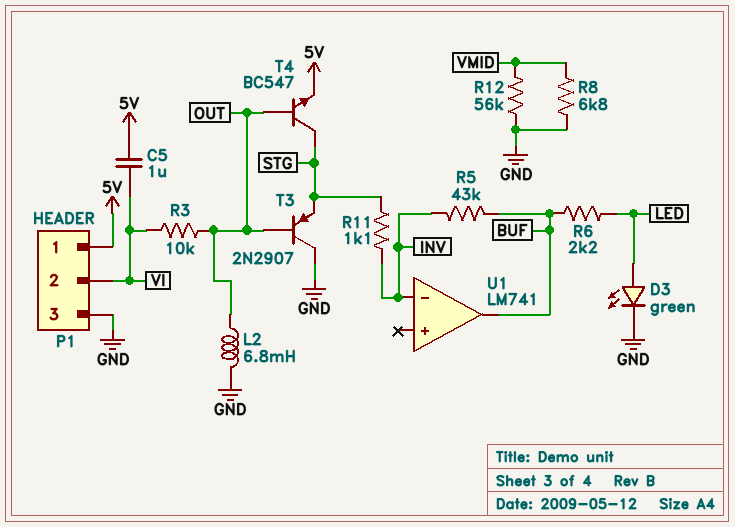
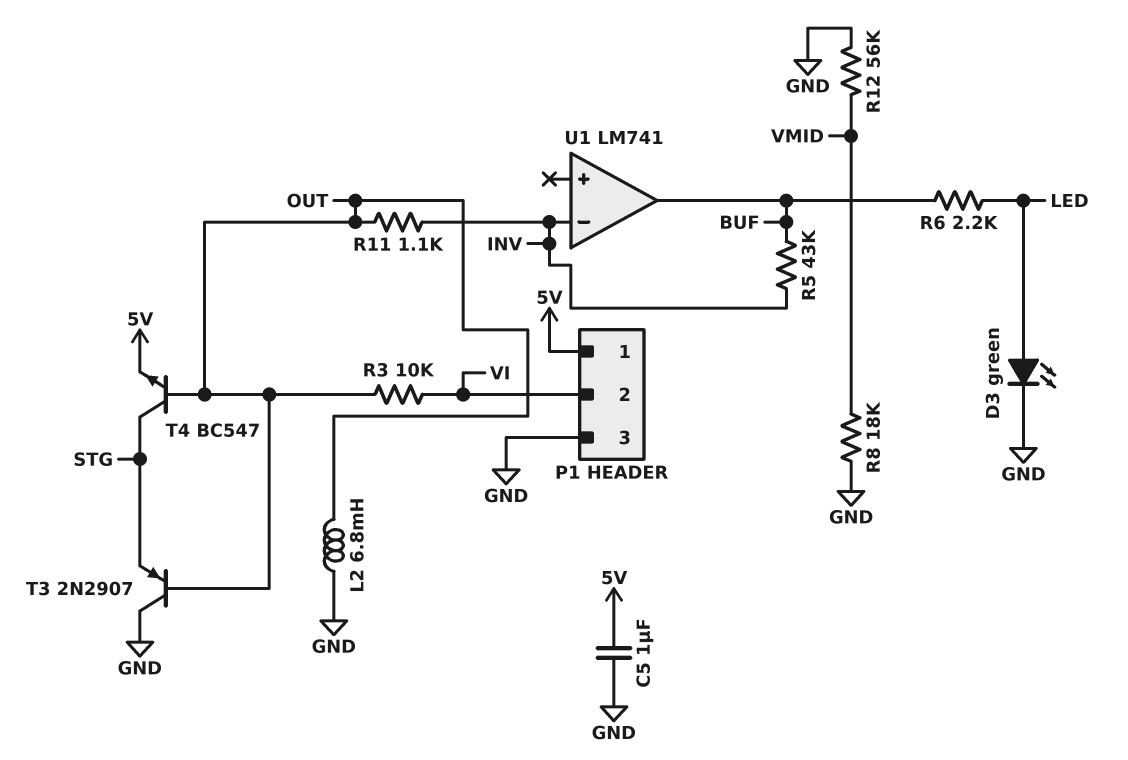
C5: 1uF (5V, VI) -> 1uF (5V, GND)
R8: 6.8k (GND, VMID) -> 18k (GND, VMID)
R11: 1.1k (INV, STG) -> 1.1k (INV, OUT)

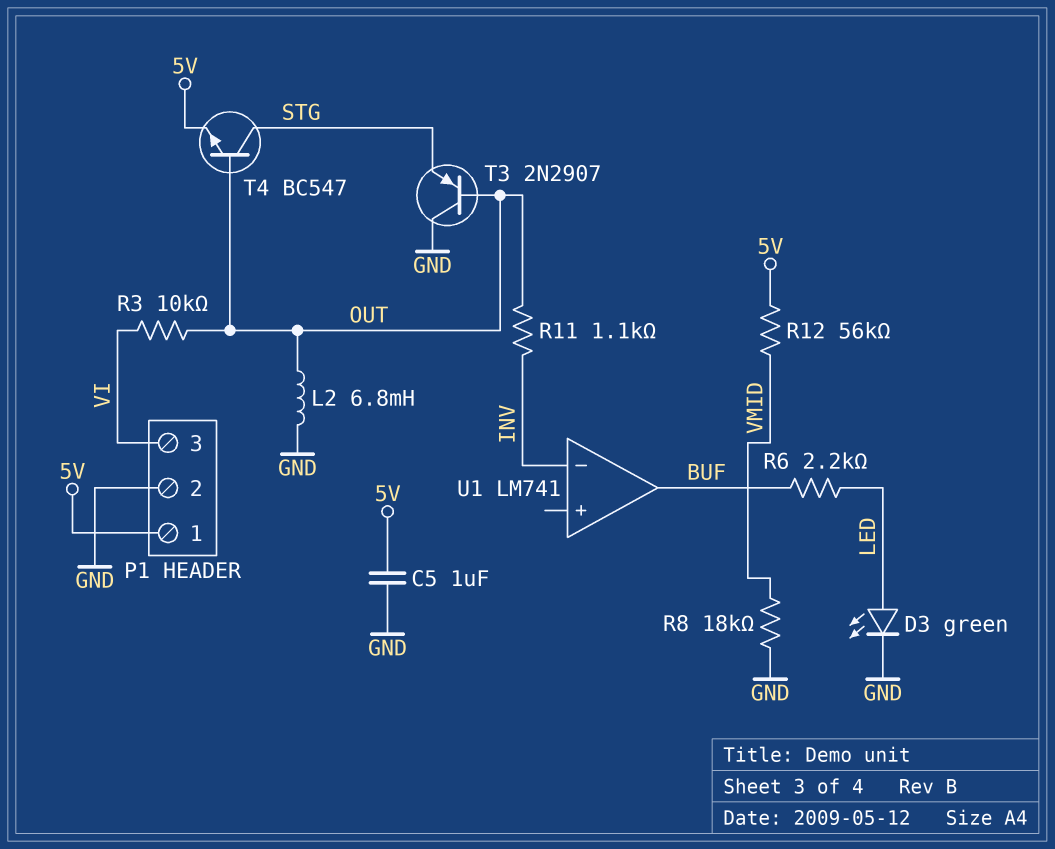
P1 pin 2: VI -> GND
P1 pin 3: GND -> VI
R5: 43k (BUF, INV) -> none
R12: 56k (GND, VMID) -> 56k (5V, VMID)

